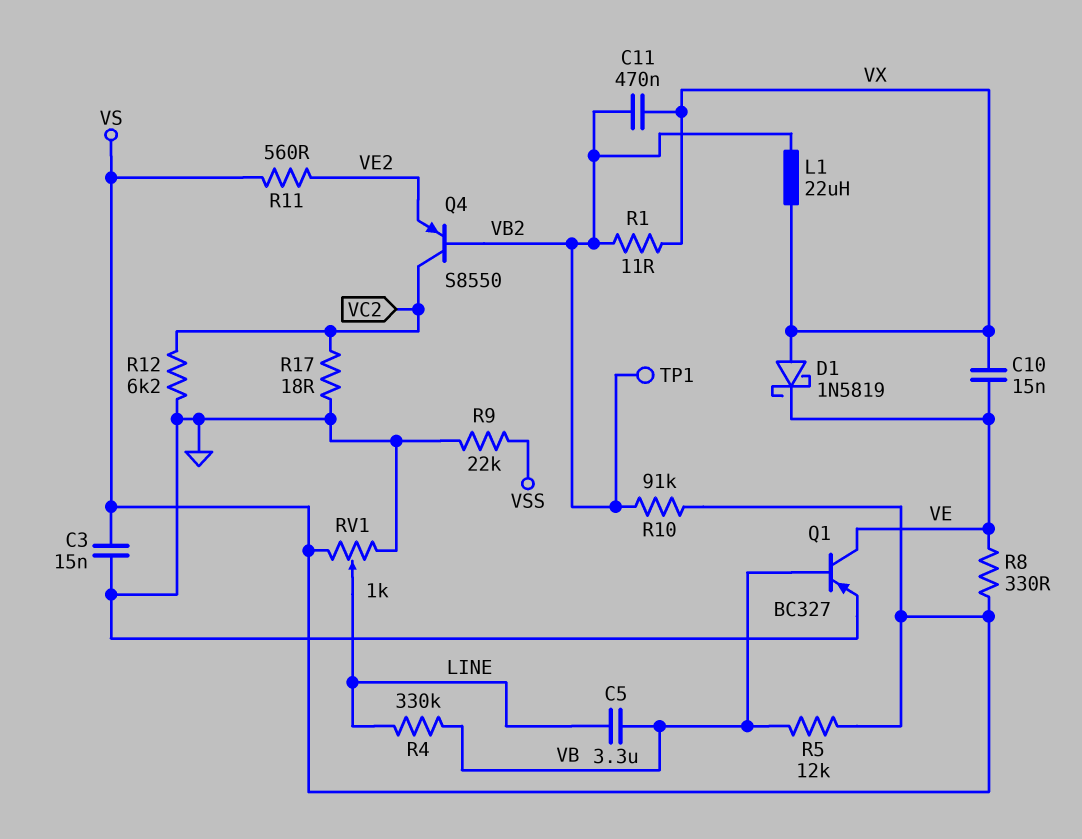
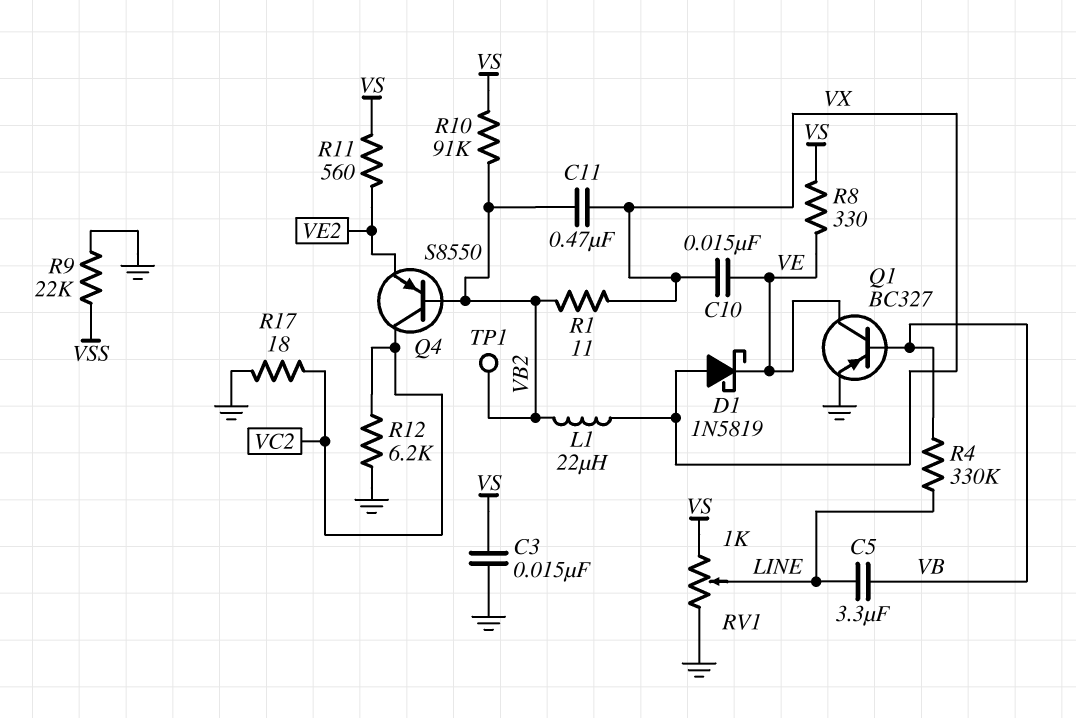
R5: 12k (VB, VS) -> none

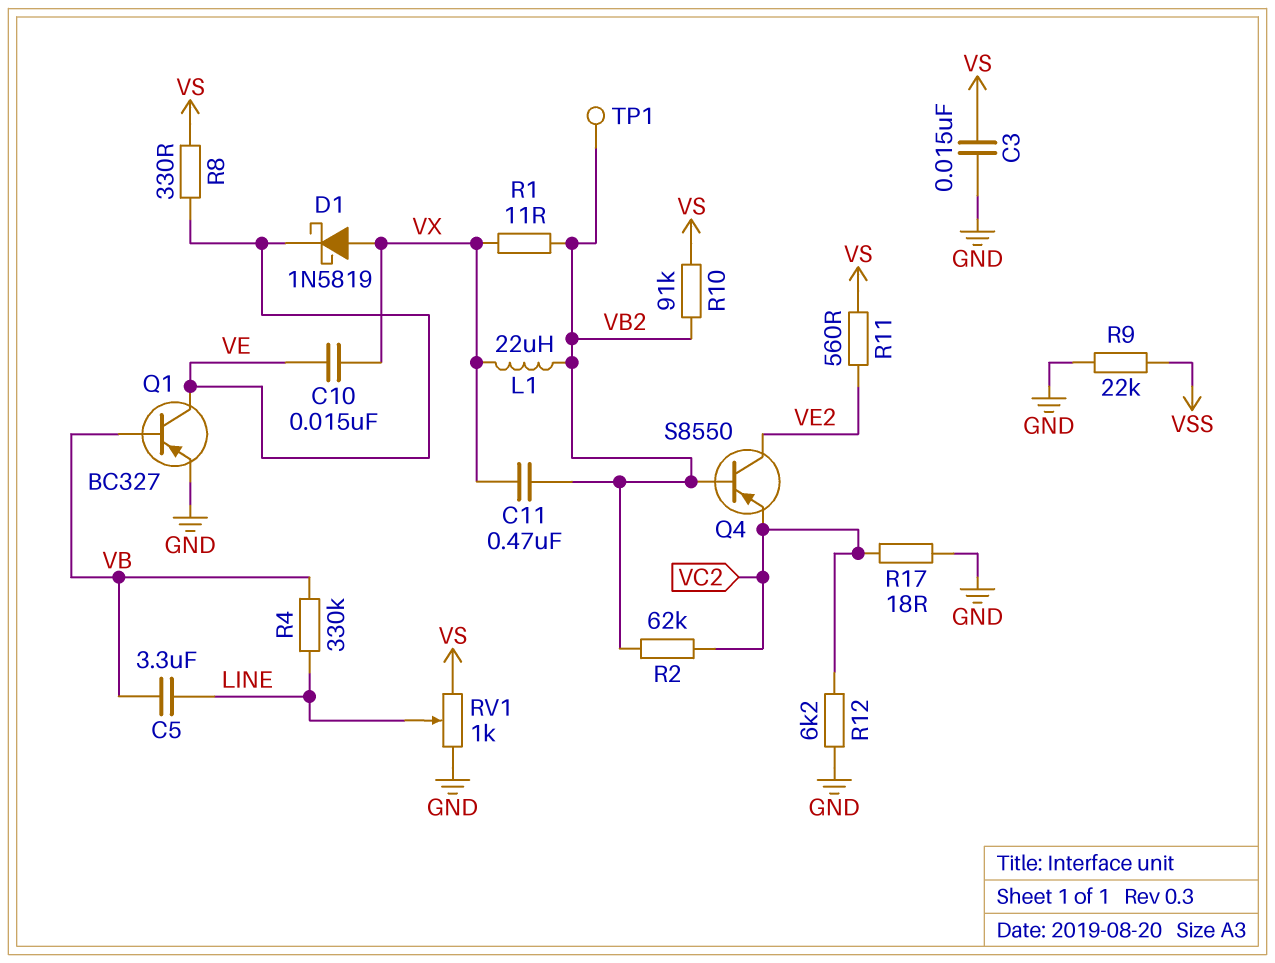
Q4: PNP S8550 (B VB2, C VC2, E VE2) -> PNP S8550 (B VB2, C VE2, E VC2)
R2: none -> 62k (VB2, VC2)

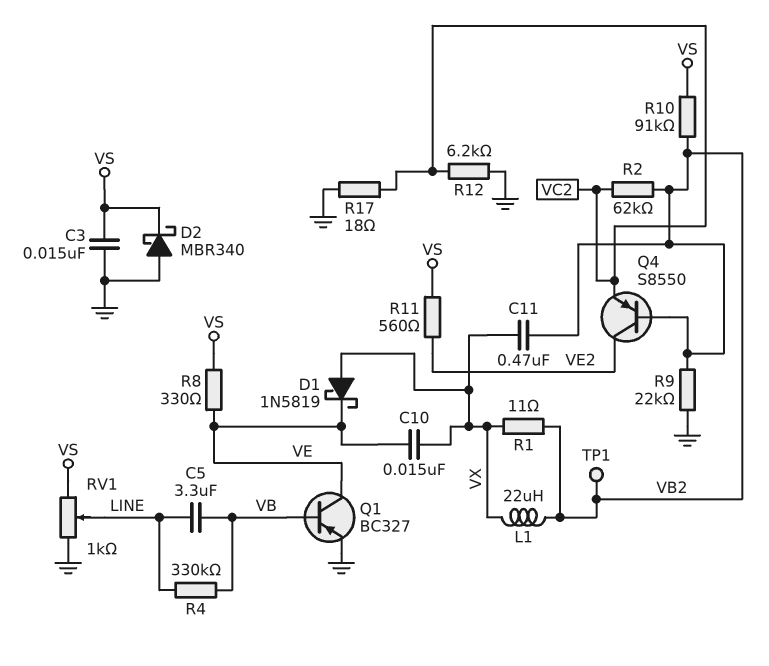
D2: none -> schottky MBR340 (A GND, K VS)
R9: 22k (GND, VSS) -> 22k (GND, VB2)

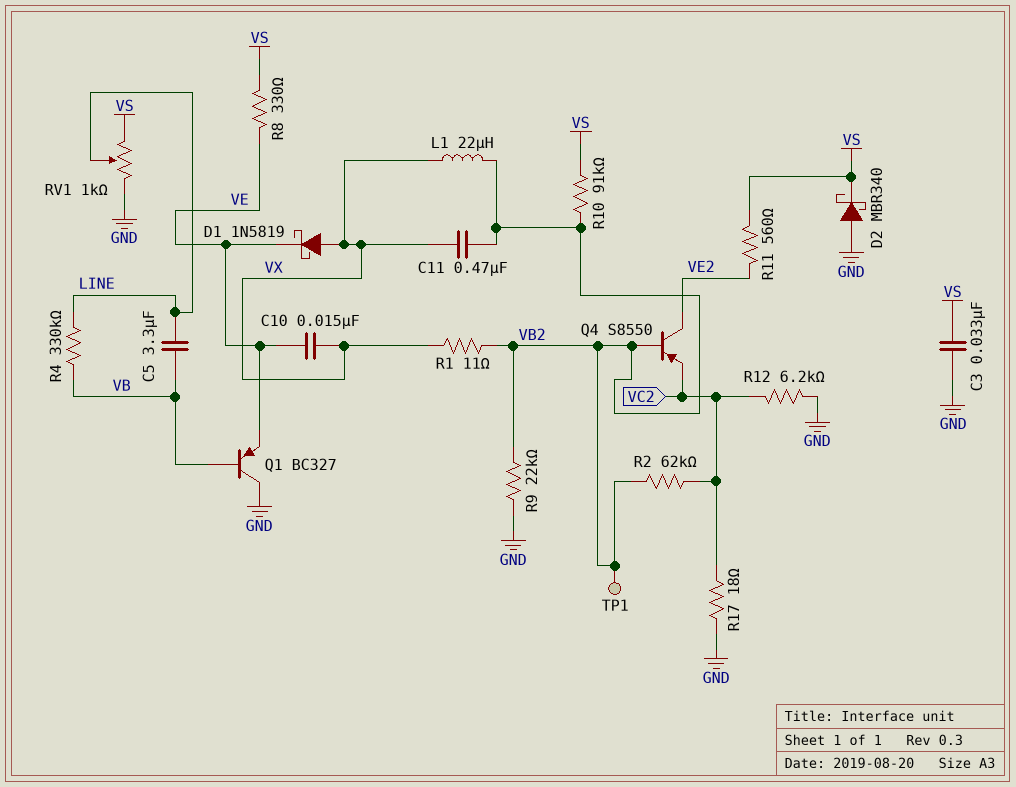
C3: 15nF (GND, VS) -> 33nF (GND, VS)
Q1: PNP BC327 (B VB, C VE, E GND) -> PNP BC327 (B VB, C GND, E VE)

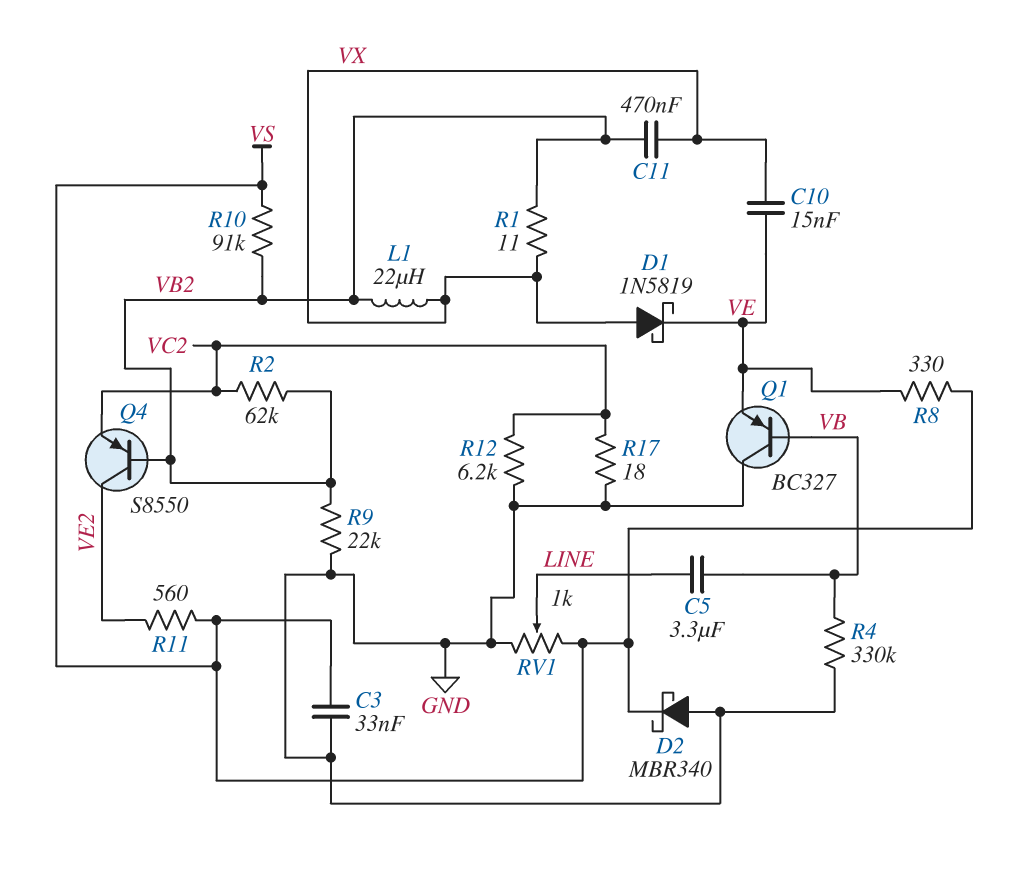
R4: 330k (LINE, VB) -> 330k (GND, VB)
TP1: test point (VB2) -> none

